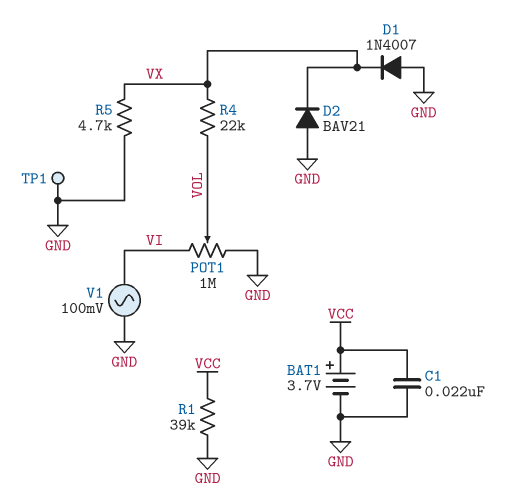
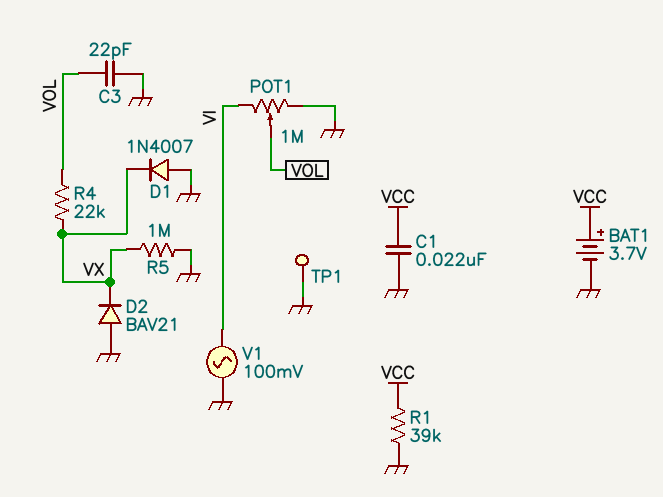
C3: none -> 22pF (GND, VOL)
R5: 4.7k (GND, VX) -> 1M (GND, VX)

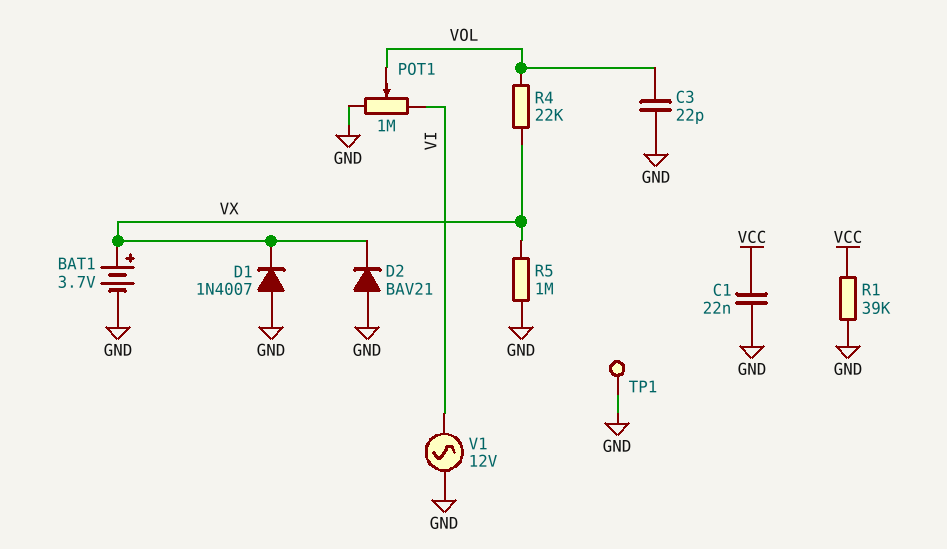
BAT1: 3.7V (plus VCC, minus GND) -> 3.7V (plus VX, minus GND)
V1: AC 100mV (GND, VI) -> AC 12V (GND, VI)

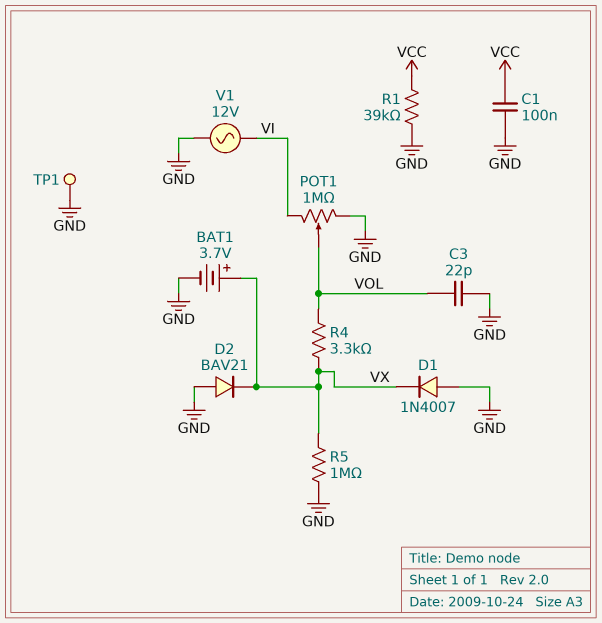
C1: 22nF (GND, VCC) -> 100nF (GND, VCC)
R4: 22k (VOL, VX) -> 3.3k (VOL, VX)

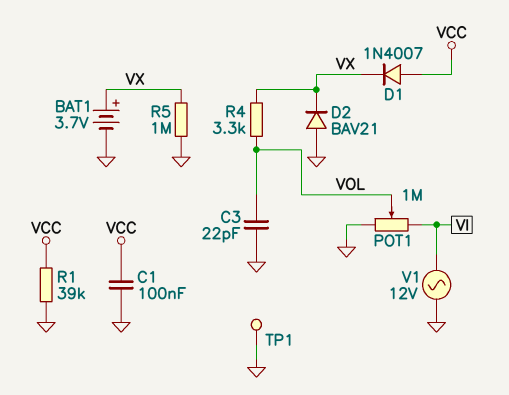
D1: diode 1N4007 (A GND, K VX) -> diode 1N4007 (A VCC, K VX)

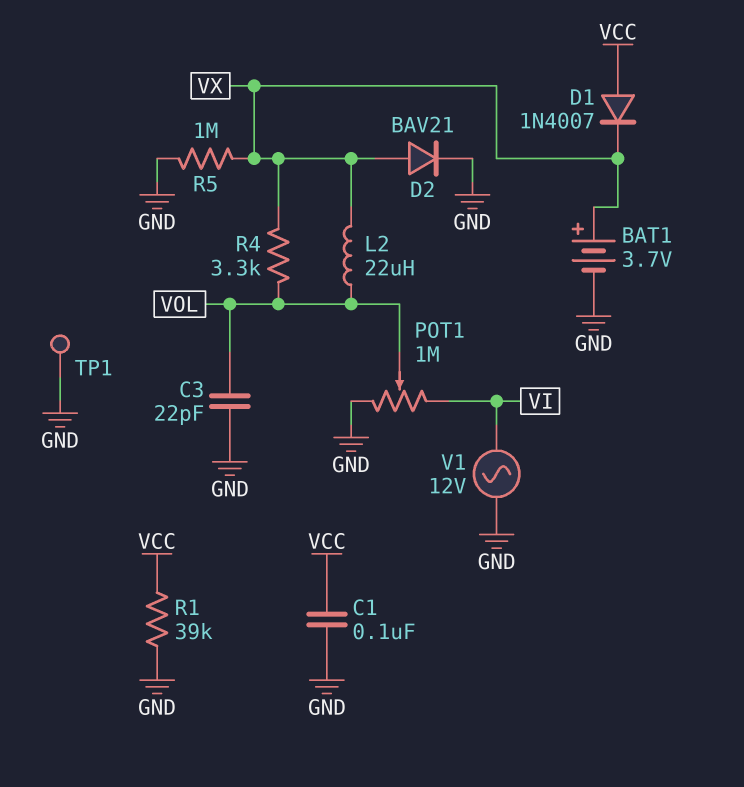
D2: diode BAV21 (A GND, K VX) -> diode BAV21 (A VX, K GND)
L2: none -> 22uH (VOL, VX)

